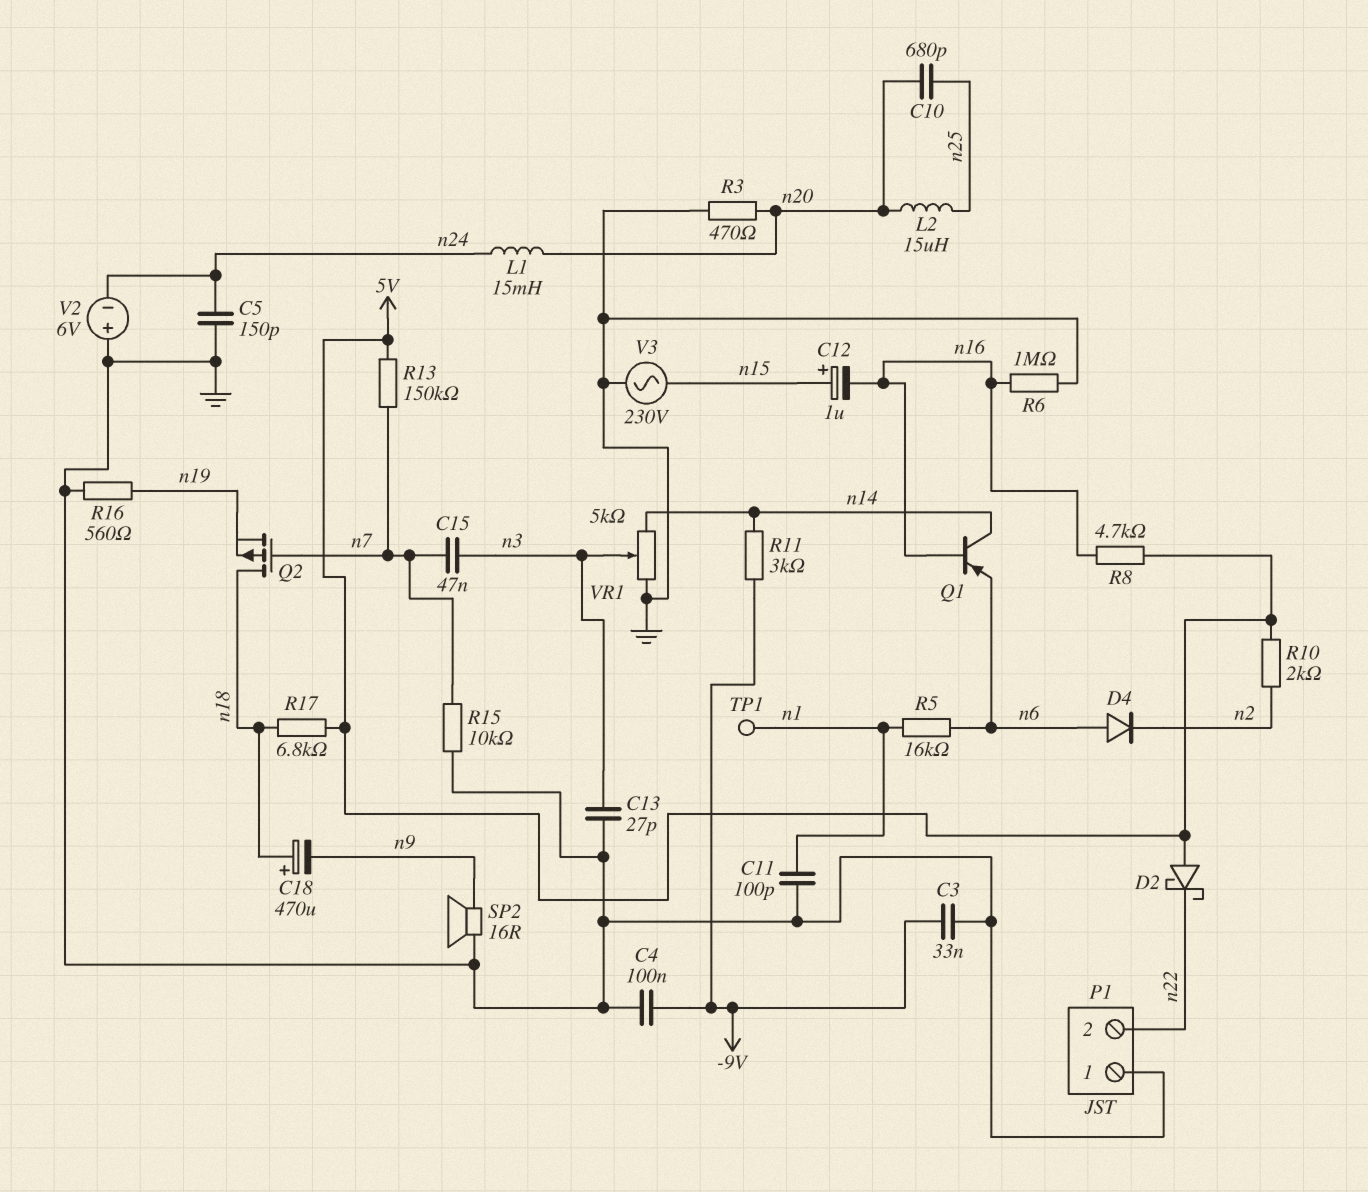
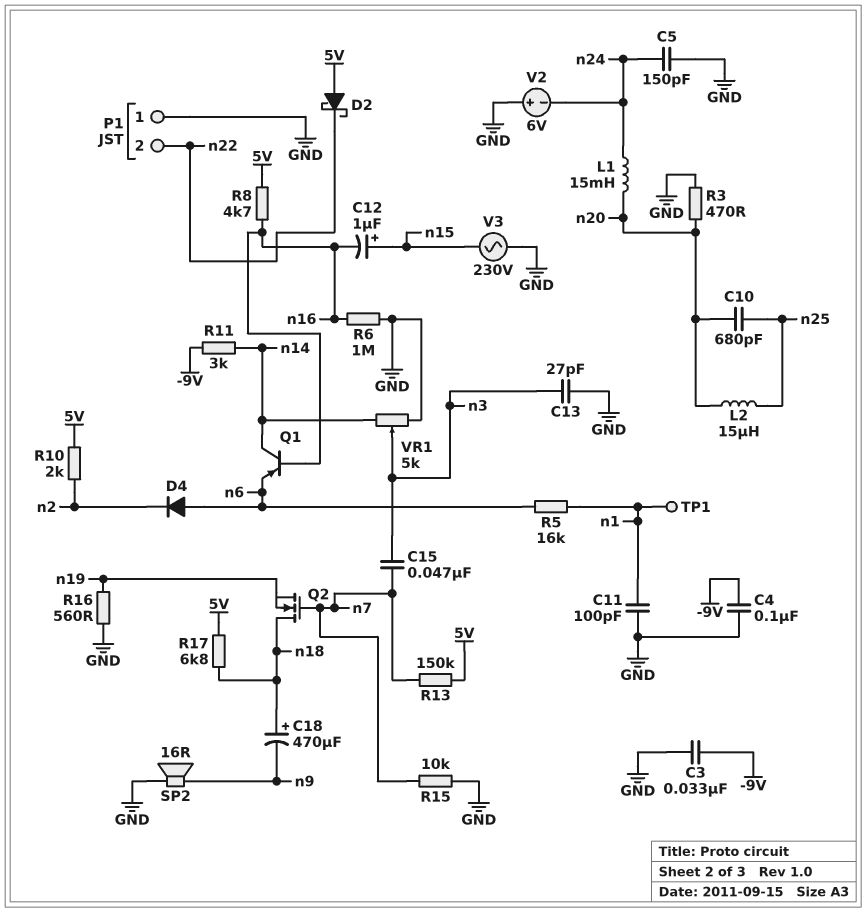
Q2: PMOS (G n7, D n18, S n19) -> NMOS (G n7, D n18, S n19)

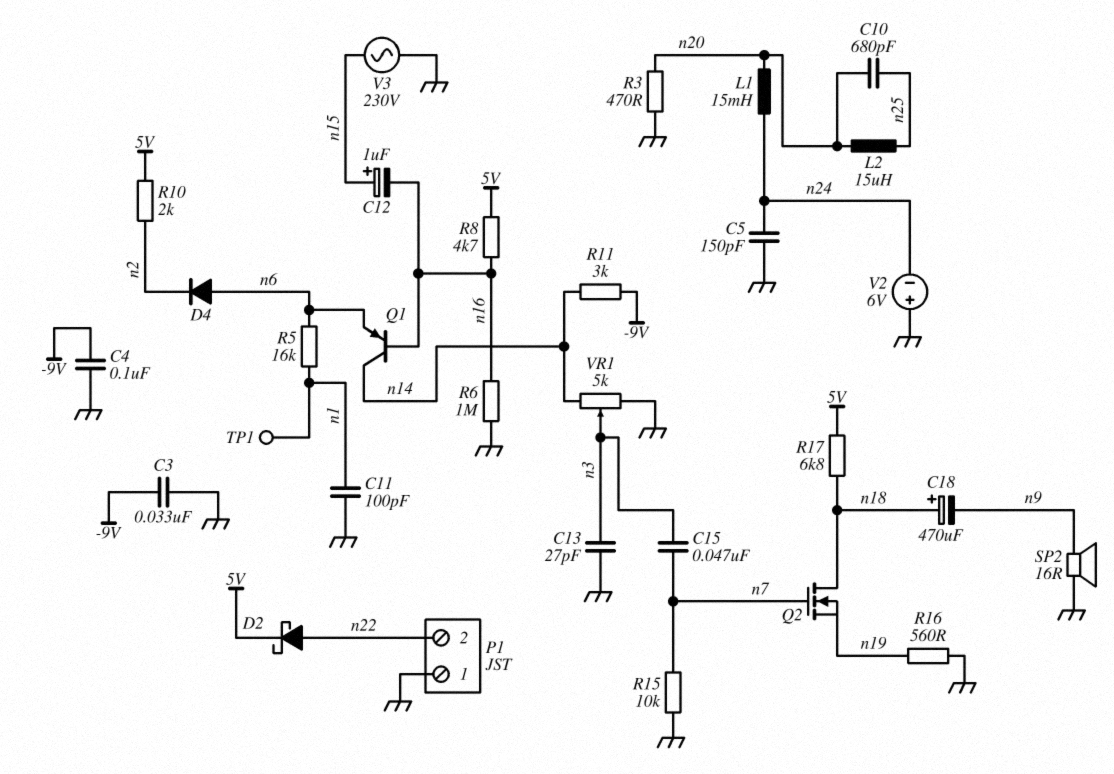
D2: schottky (A 5V, K n22) -> schottky (A n22, K 5V)
R13: 150k (5V, n7) -> none

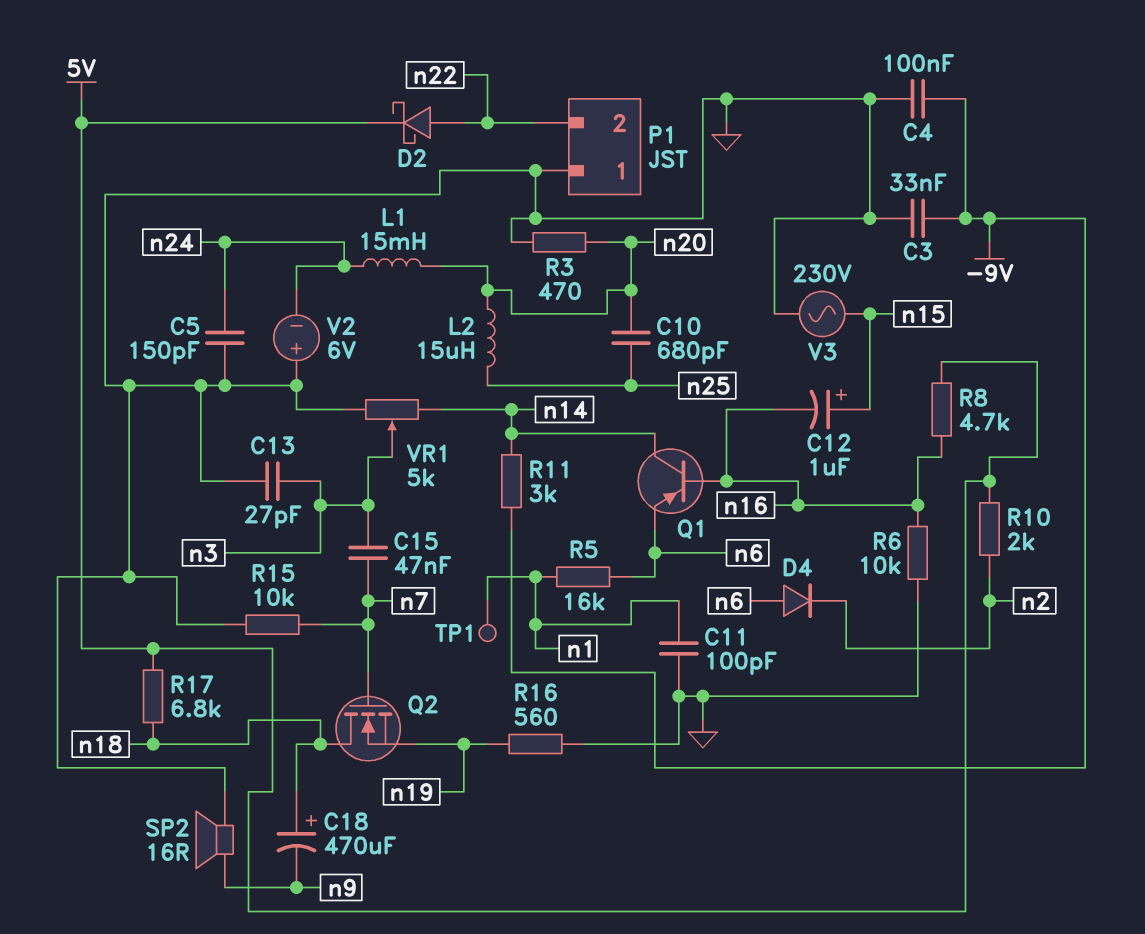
R6: 1M (GND, n16) -> 10k (GND, n16)

